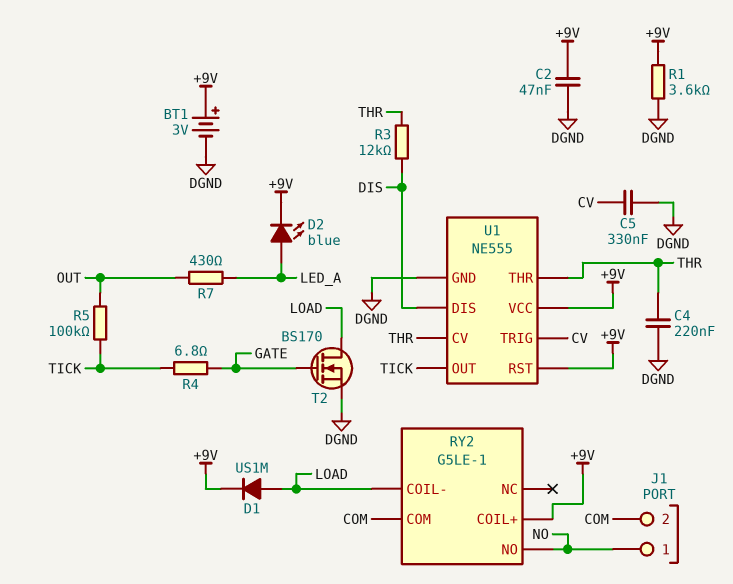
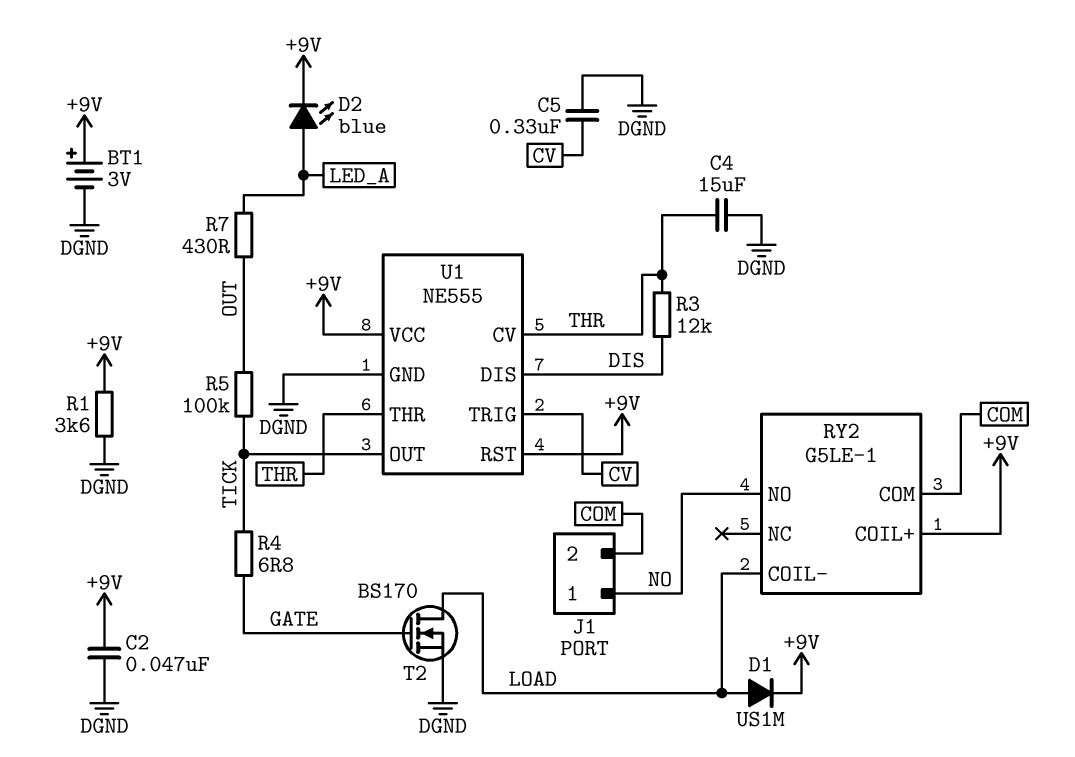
C4: 220nF (DGND, THR) -> 15uF (DGND, THR)

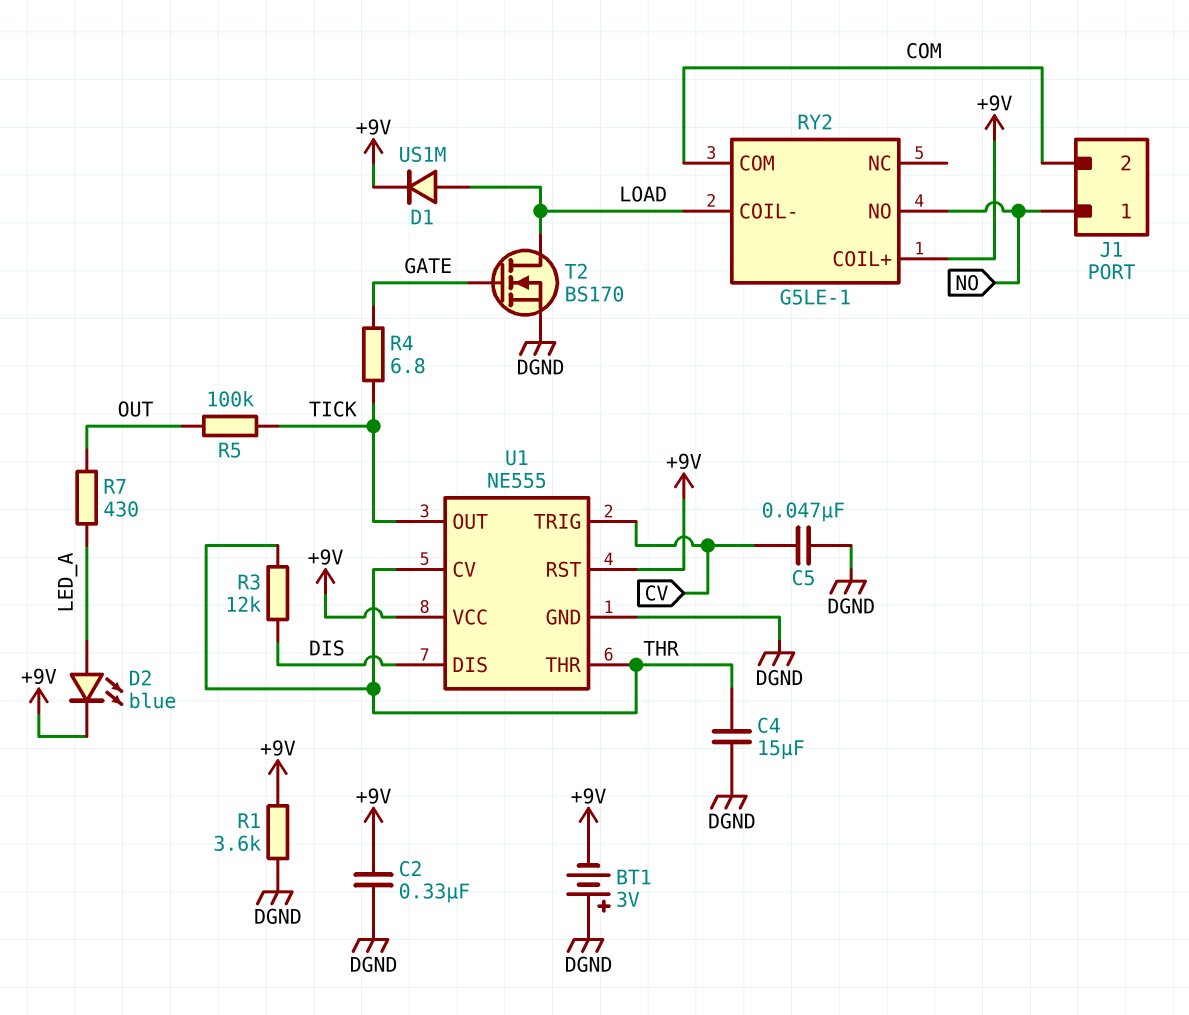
BT1: 3V (plus +9V, minus DGND) -> 3V (plus DGND, minus +9V)
C2: 47nF (+9V, DGND) -> 330nF (+9V, DGND)
C5: 330nF (CV, DGND) -> 47nF (CV, DGND)

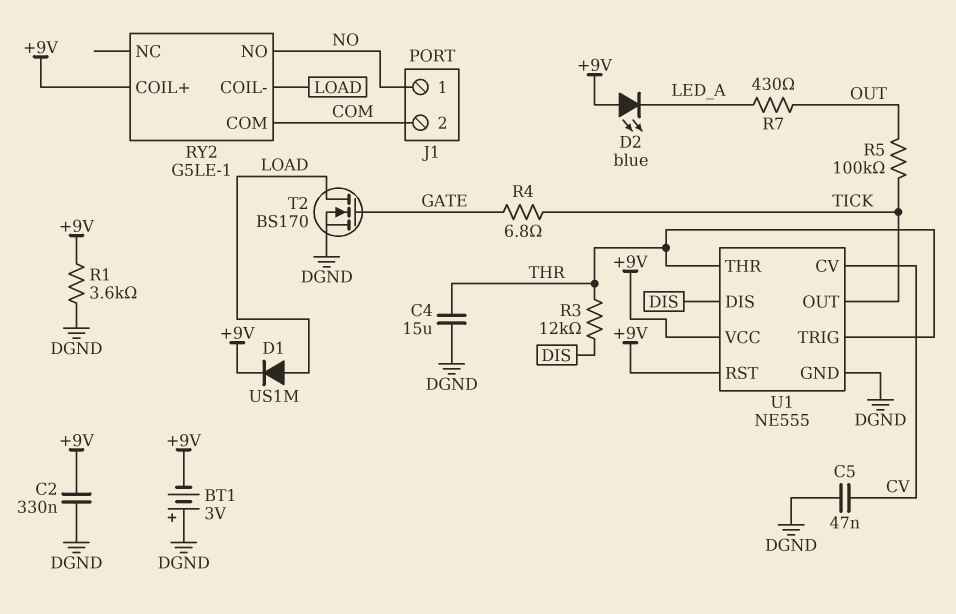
D2: LED blue (A LED_A, K +9V) -> LED blue (A +9V, K LED_A)
U1 pin CV: THR -> CV
U1 pin TRIG: CV -> THR

